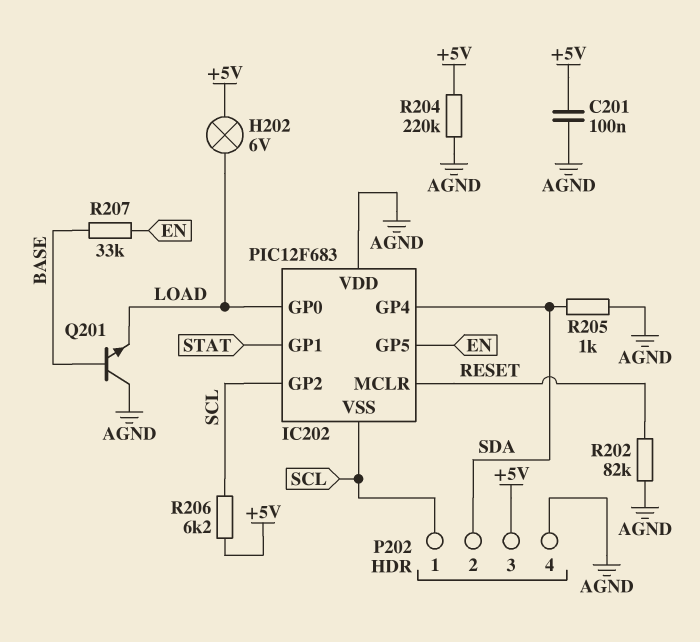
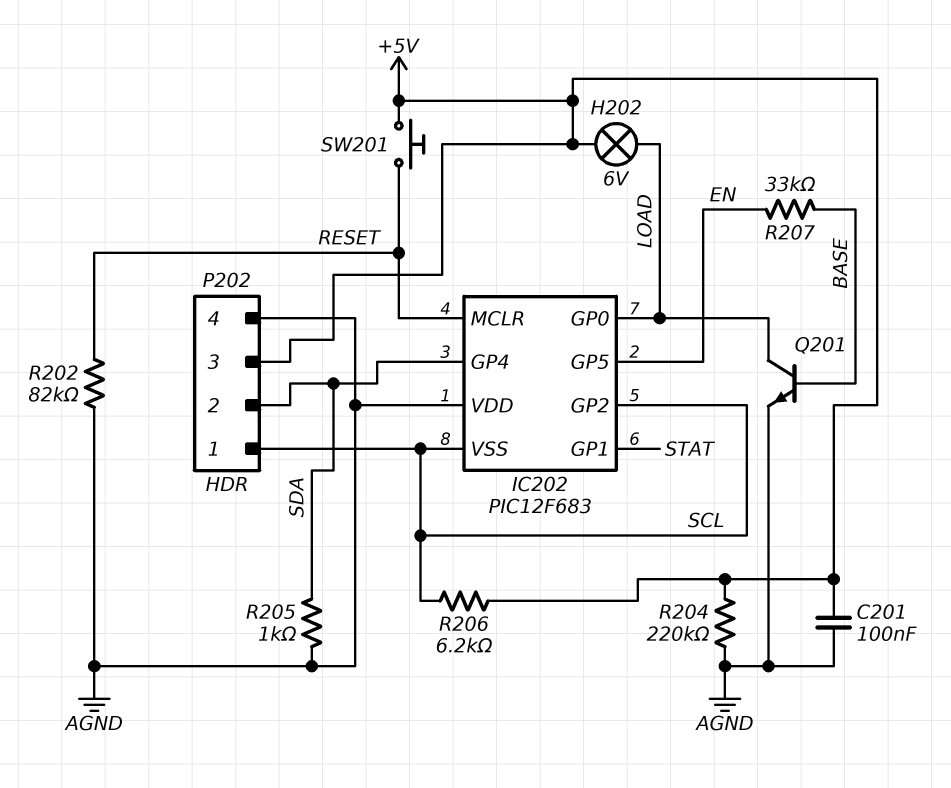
Q201: NPN (B BASE, C AGND, E LOAD) -> NPN (B BASE, C LOAD, E AGND)
SW201: none -> button (+5V, RESET)

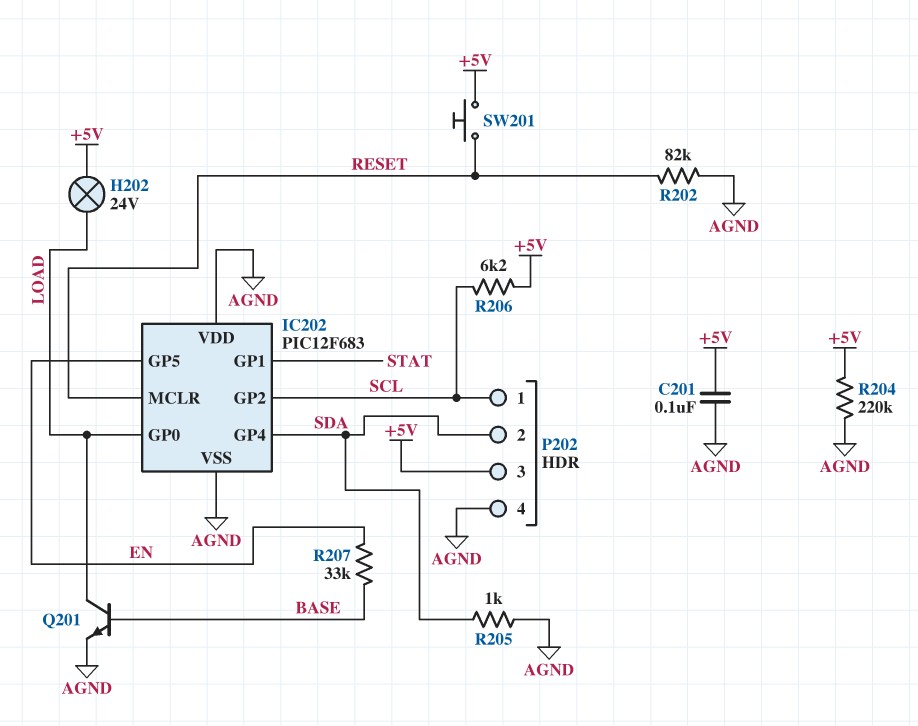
H202: lamp 6V (+5V, LOAD) -> lamp 24V (+5V, LOAD)
IC202 pin VSS: SCL -> AGND

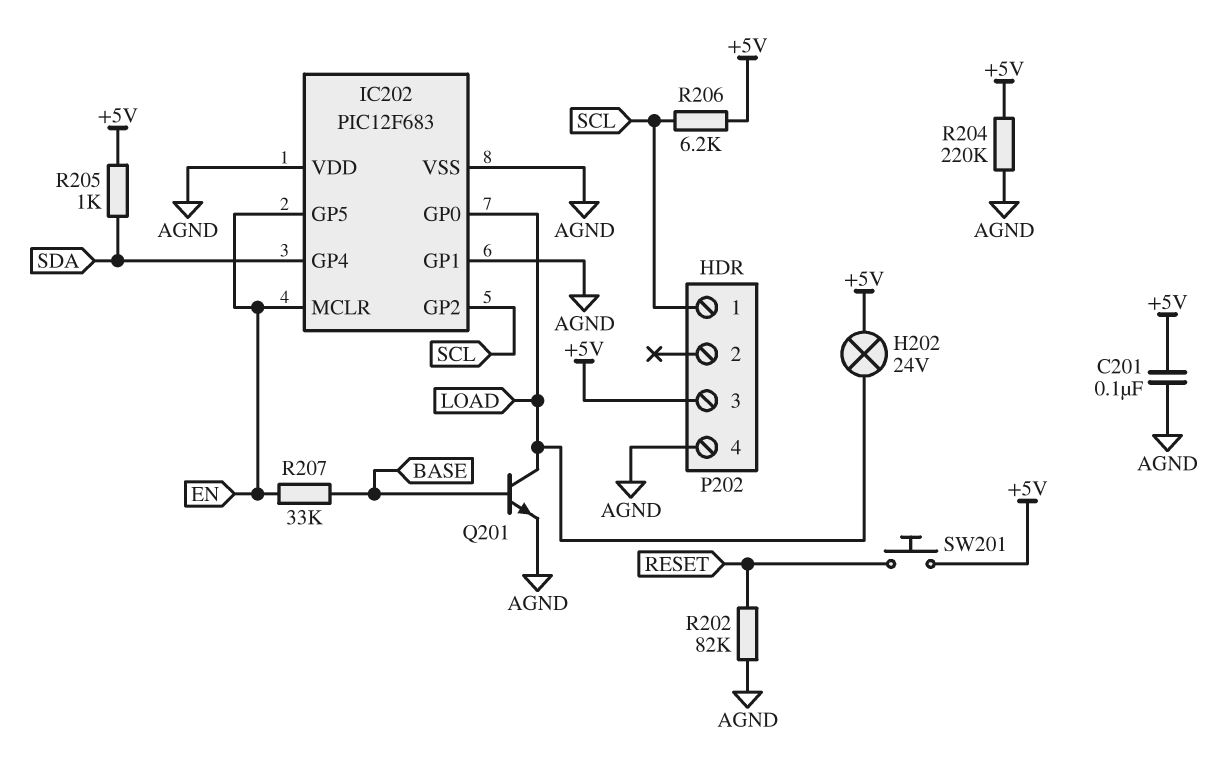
IC202 pin GP1: STAT -> AGND
IC202 pin MCLR: RESET -> EN
P202 pin 2: SDA -> none
R205: 1k (AGND, SDA) -> 1k (+5V, SDA)

